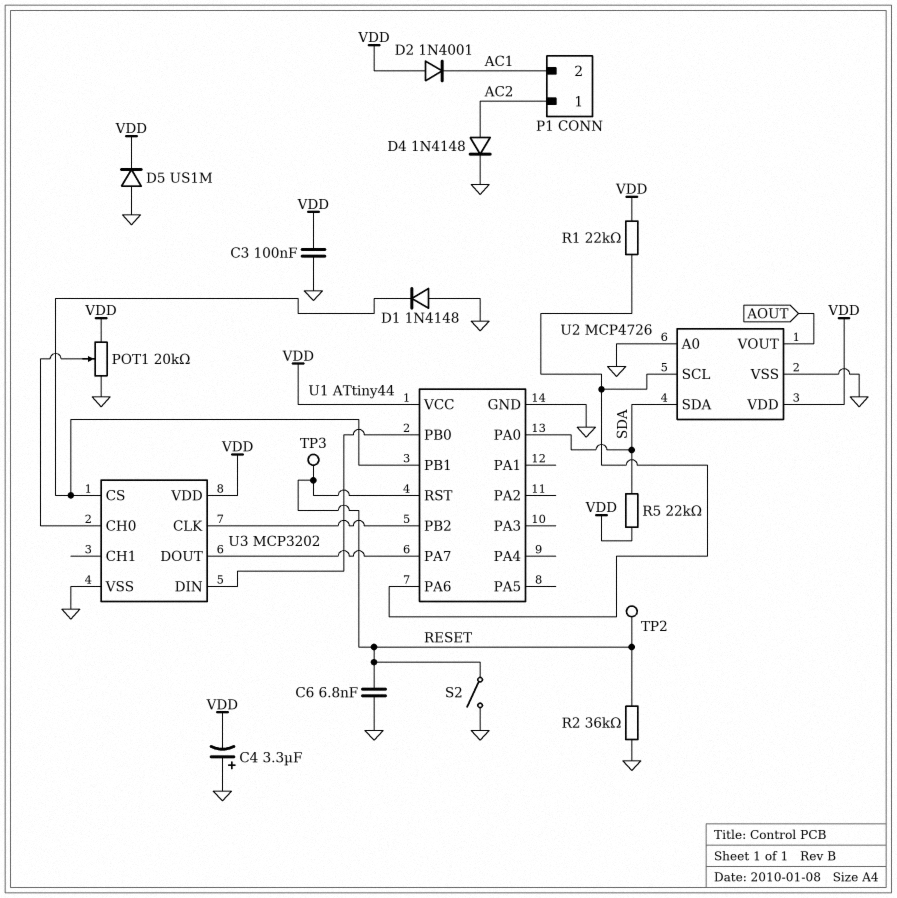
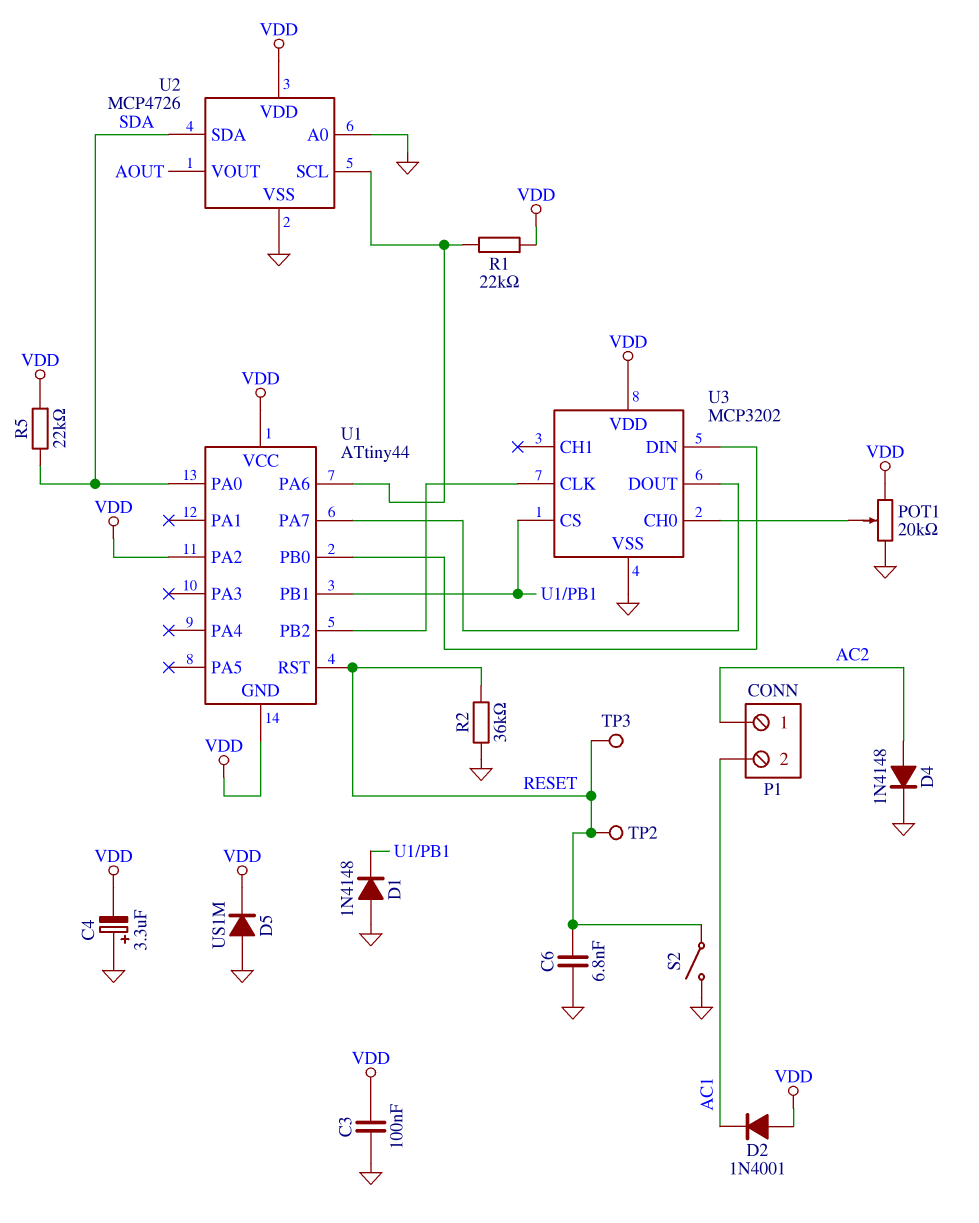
U1 pin GND: GND -> VDD
U1 pin PA2: none -> VDD

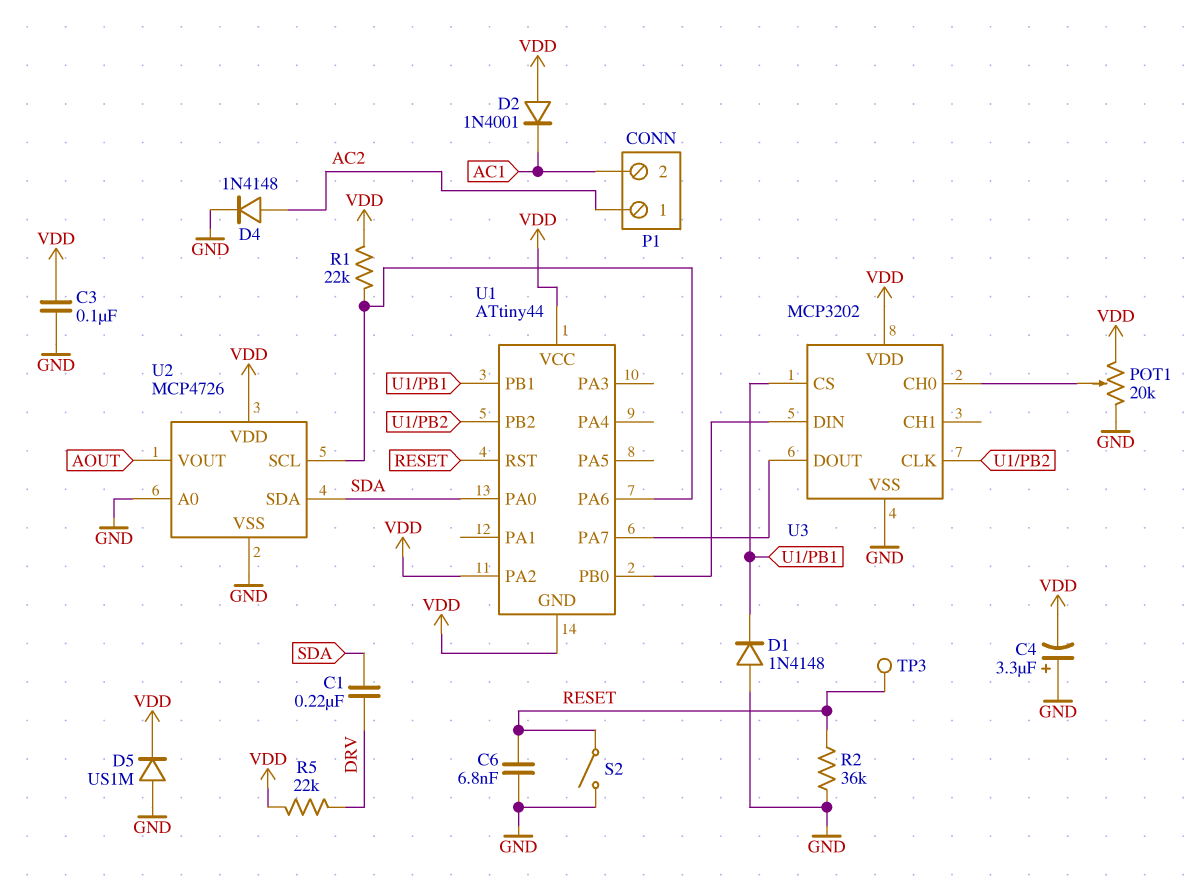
C1: none -> 220nF (DRV, SDA)
R5: 22k (SDA, VDD) -> 22k (DRV, VDD)
TP2: test point (RESET) -> none

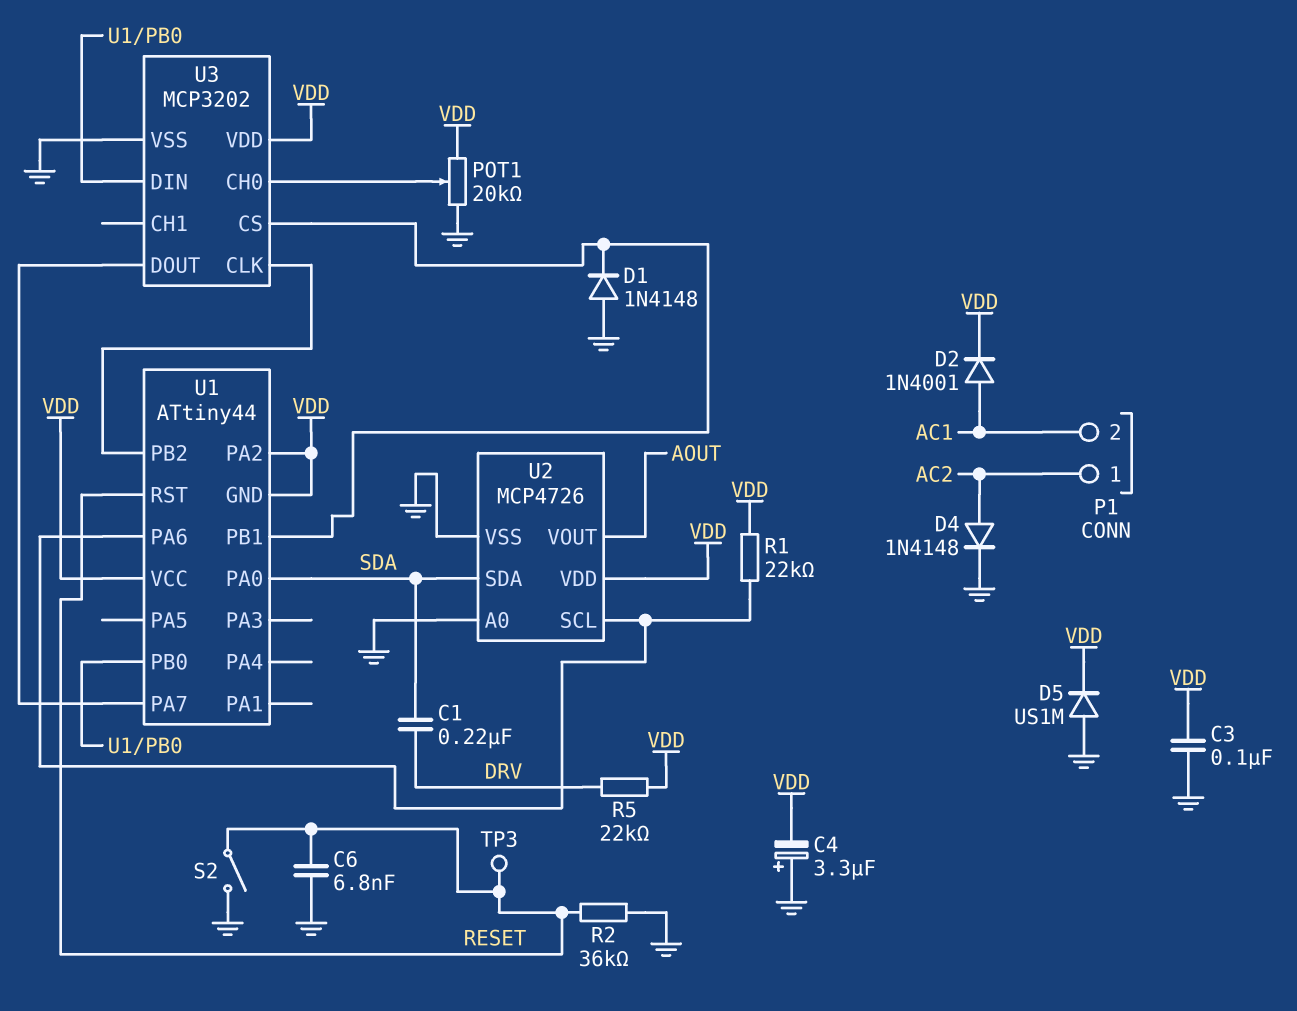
D2: diode 1N4001 (A VDD, K AC1) -> diode 1N4001 (A AC1, K VDD)

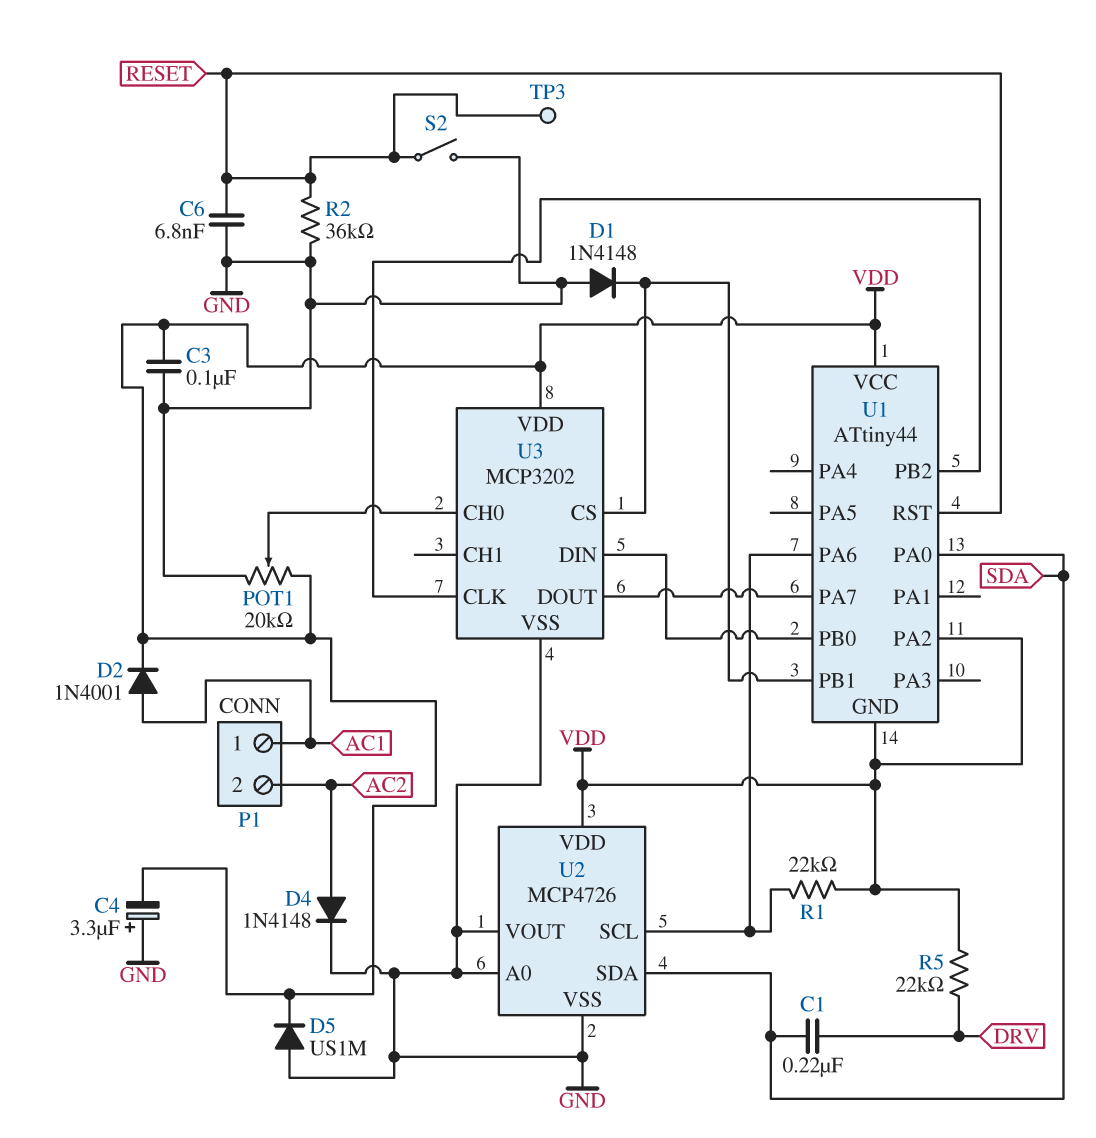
P1 pin 1: AC2 -> AC1
P1 pin 2: AC1 -> AC2
U2 pin VOUT: AOUT -> GND

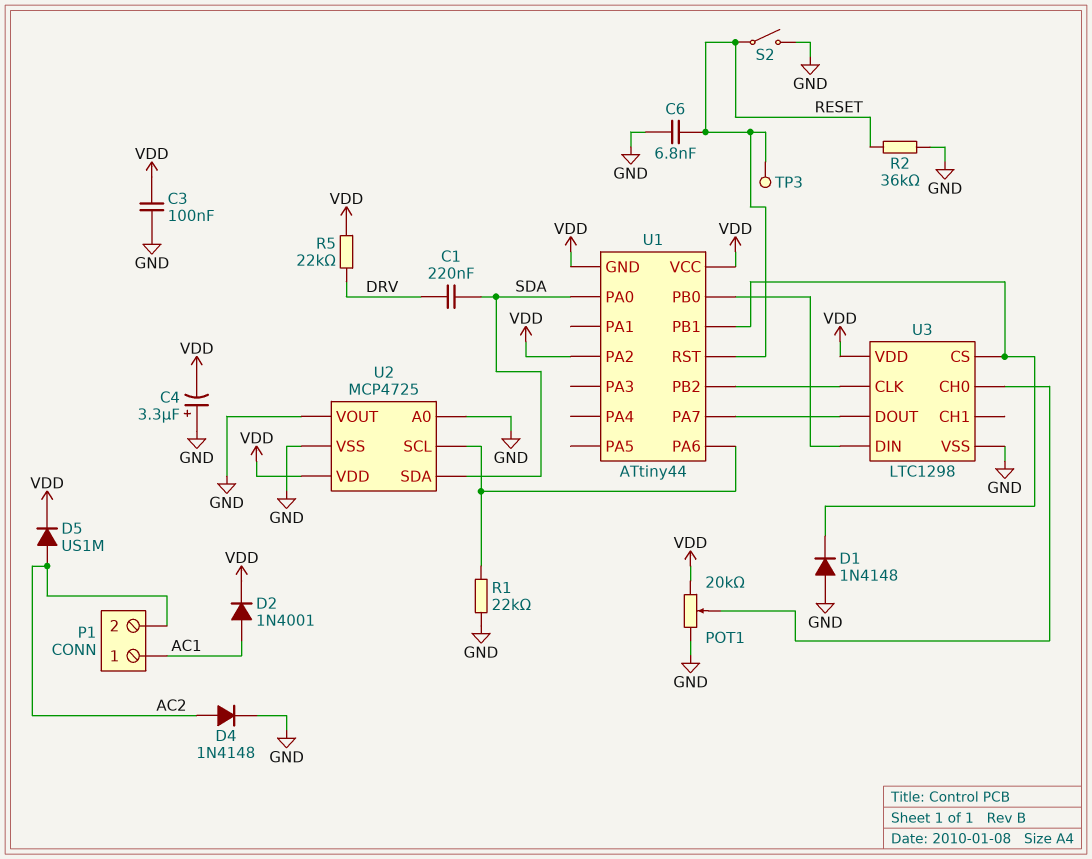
D5: diode US1M (A GND, K VDD) -> diode US1M (A AC2, K VDD)
R1: 22k (U1/PA6, VDD) -> 22k (GND, U1/PA6)
U2: MCP4726 -> MCP4725
U3: MCP3202 -> LTC1298

